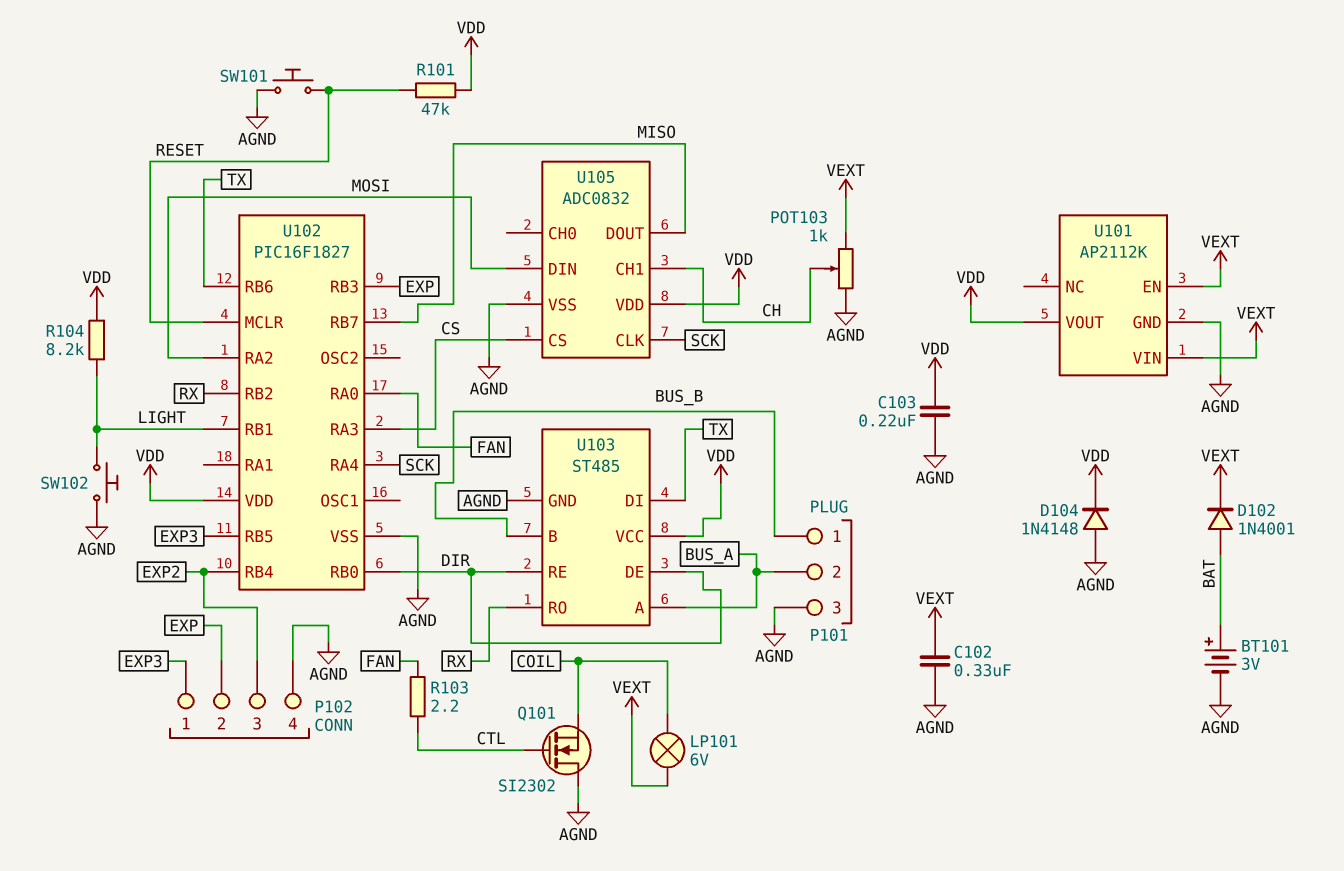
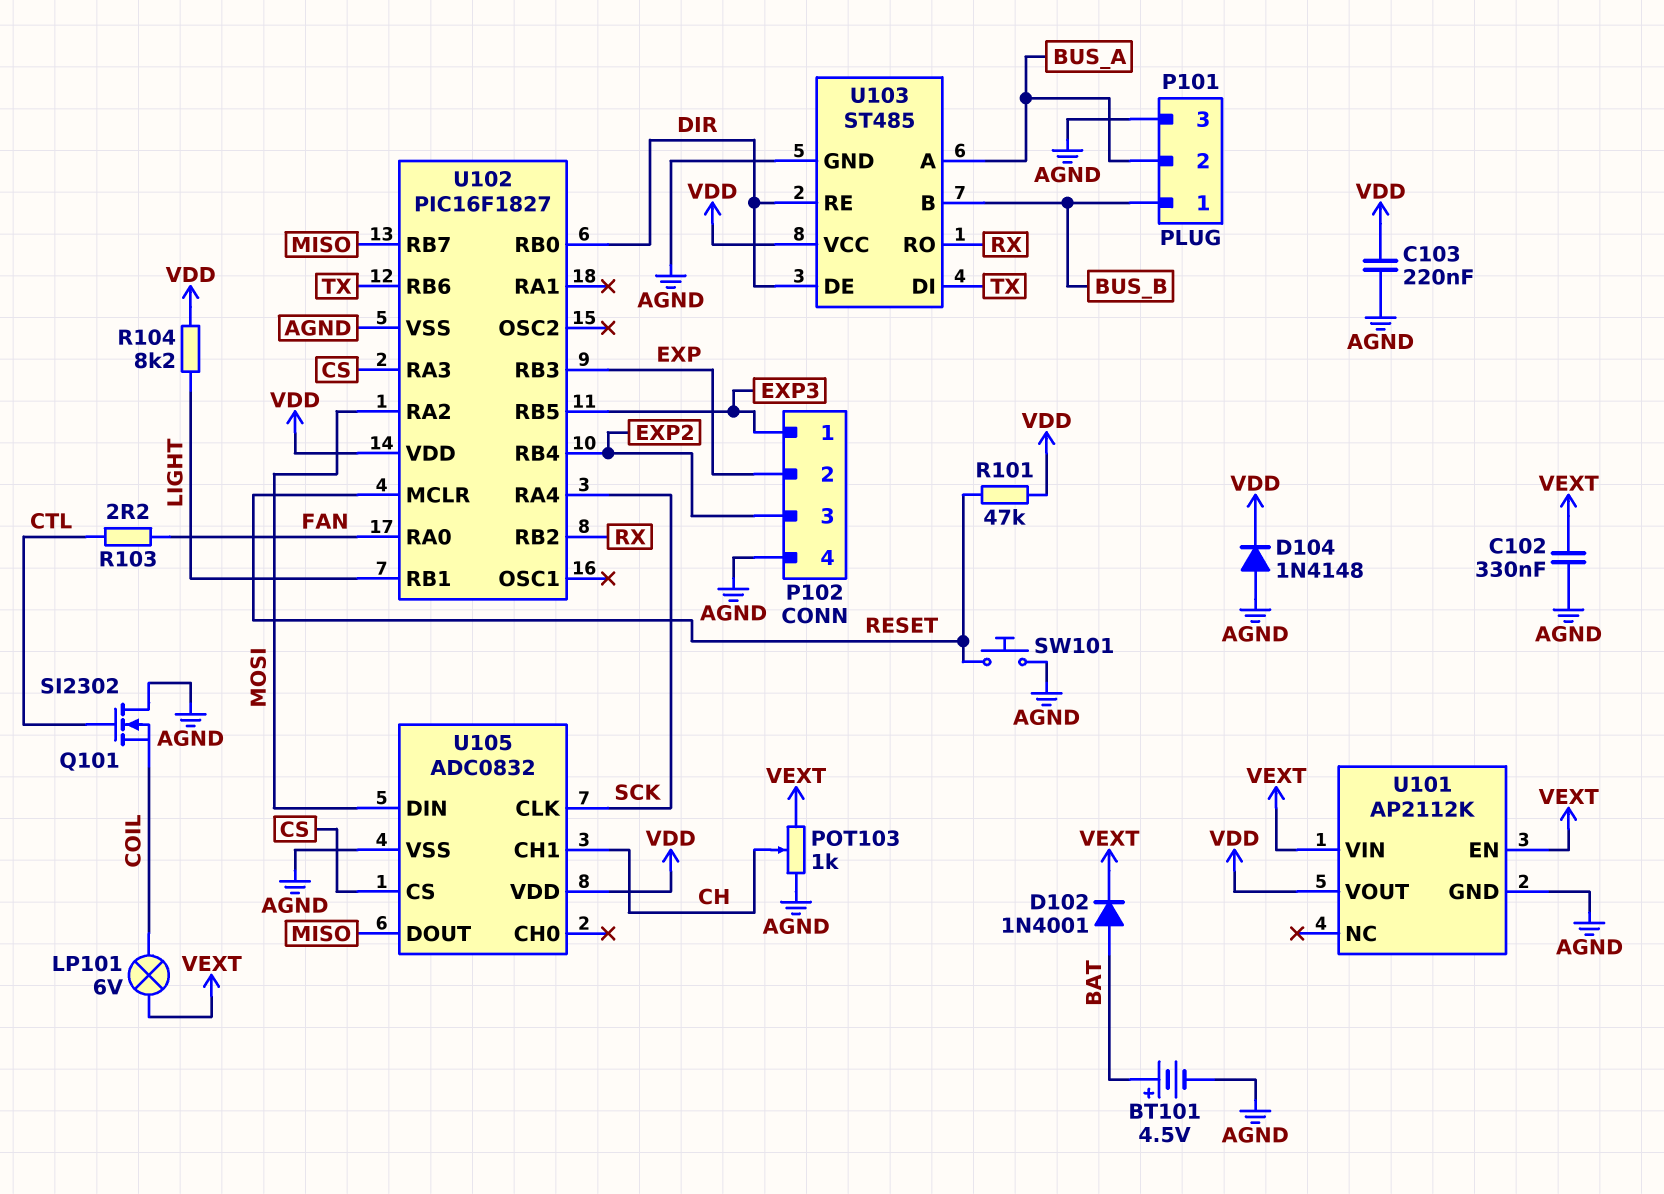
BT101: 3V (plus BAT, minus AGND) -> 4.5V (plus BAT, minus AGND)
SW102: button (AGND, LIGHT) -> none

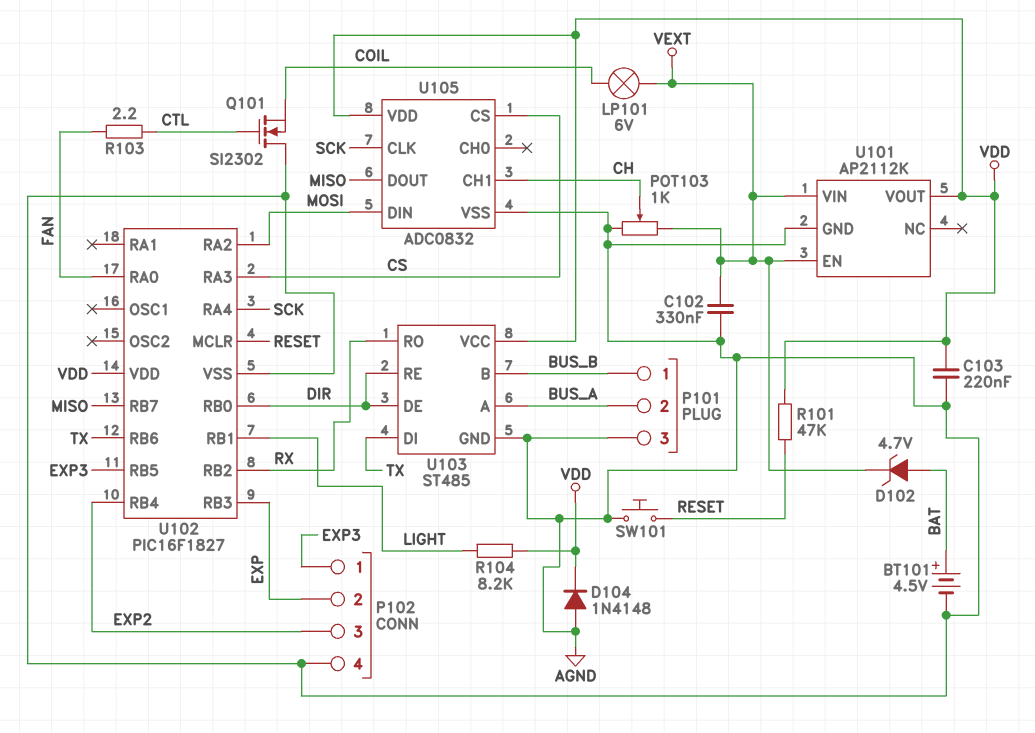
D102: diode 1N4001 (A BAT, K VEXT) -> zener 4.7V (A BAT, K VEXT)

